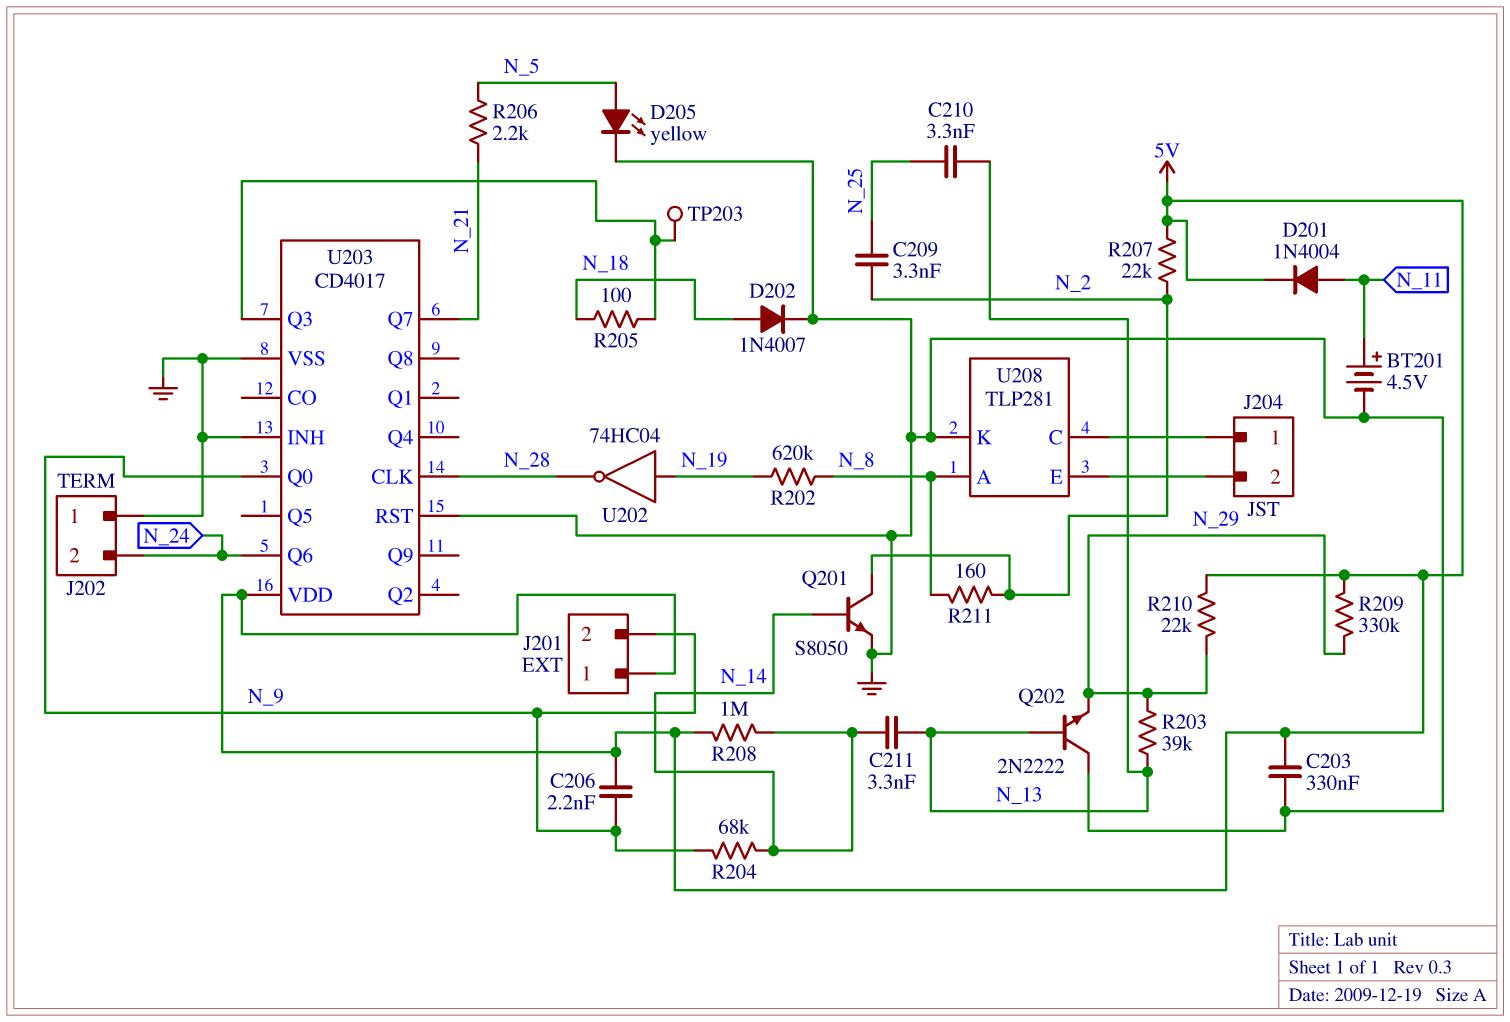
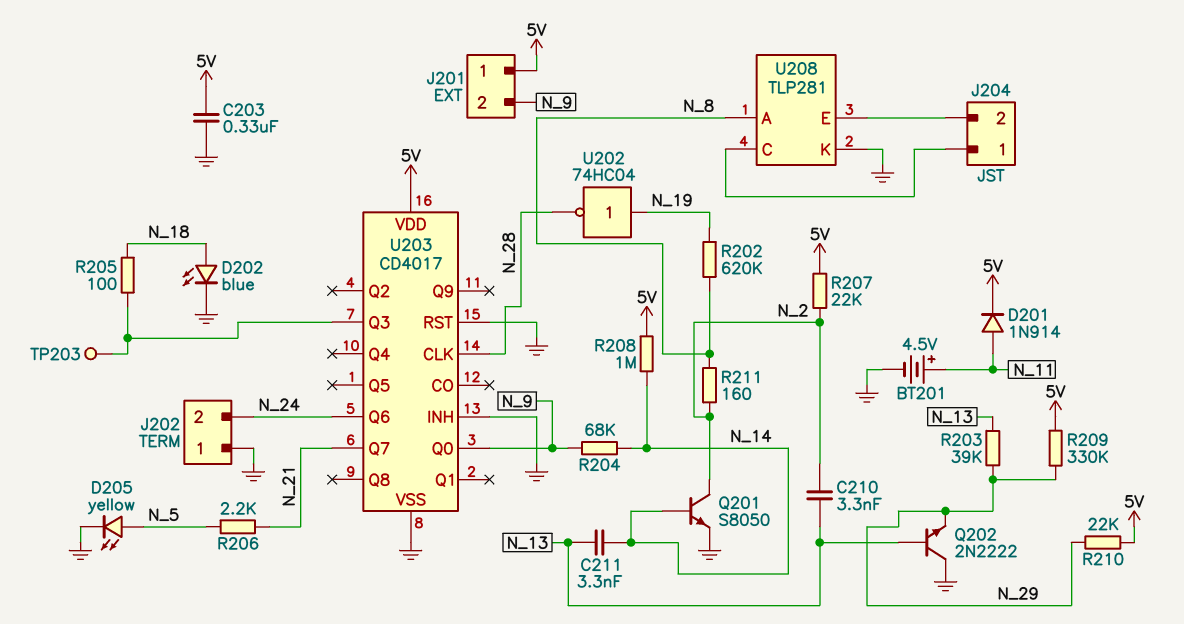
C206: 2.2nF (5V, N_9) -> none
C209: 3.3nF (N_2, N_25) -> none
C210: 3.3nF (N_13, N_25) -> 3.3nF (N_2, N_13)
D201: diode 1N4004 (A N_11, K 5V) -> diode 1N914 (A N_11, K 5V)
D202: diode 1N4007 (A N_18, K GND) -> LED blue (A N_18, K GND)

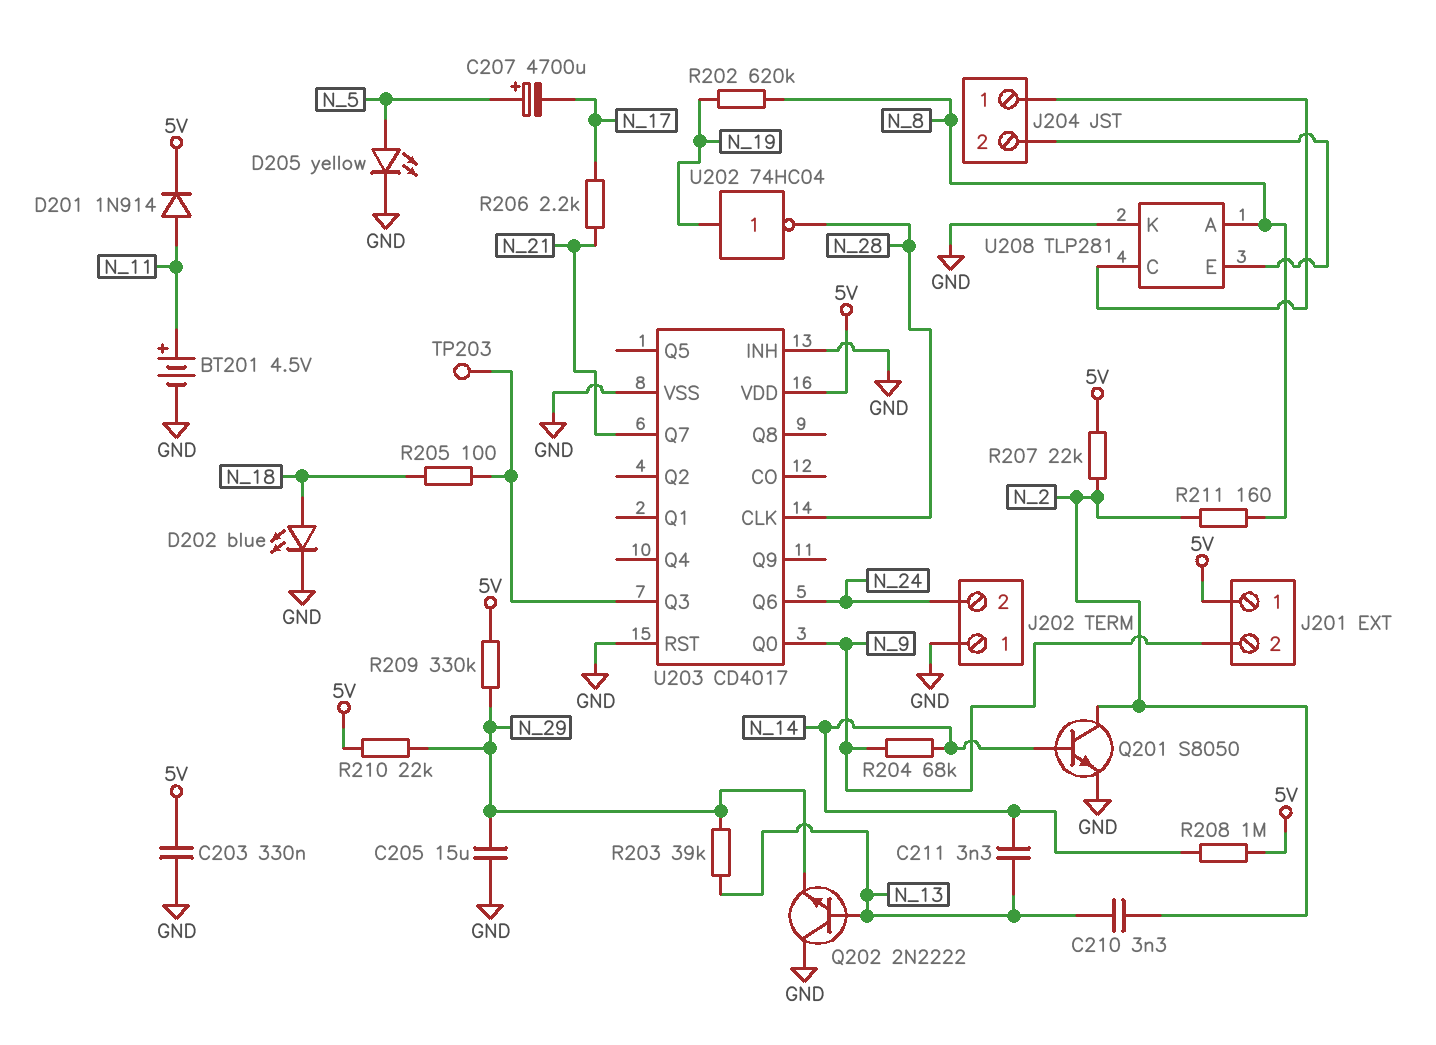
C205: none -> 15uF (GND, N_29)
C207: none -> 4700uF (plus N_5, minus N_17)
R206: 2.2k (N_5, N_21) -> 2.2k (N_17, N_21)

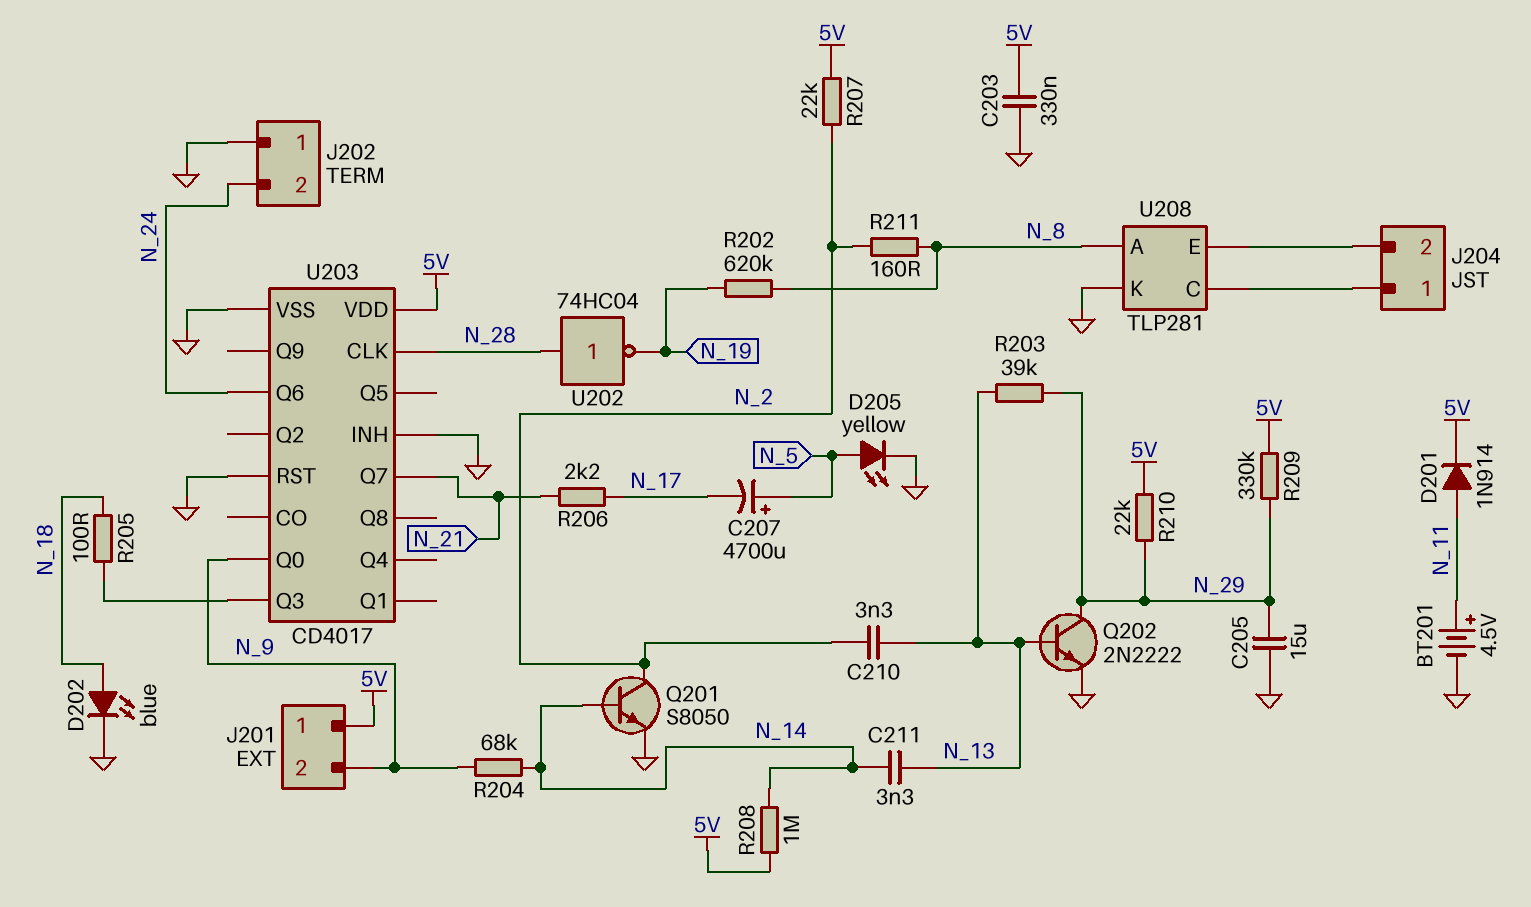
Q202: NPN 2N2222 (B N_13, C GND, E N_29) -> NPN 2N2222 (B N_13, C N_29, E GND)
TP203: test point (U203/Q3) -> none
U202: NOT 74HC04 (in N_19, out N_28) -> NOT 74HC04 (in N_28, out N_19)

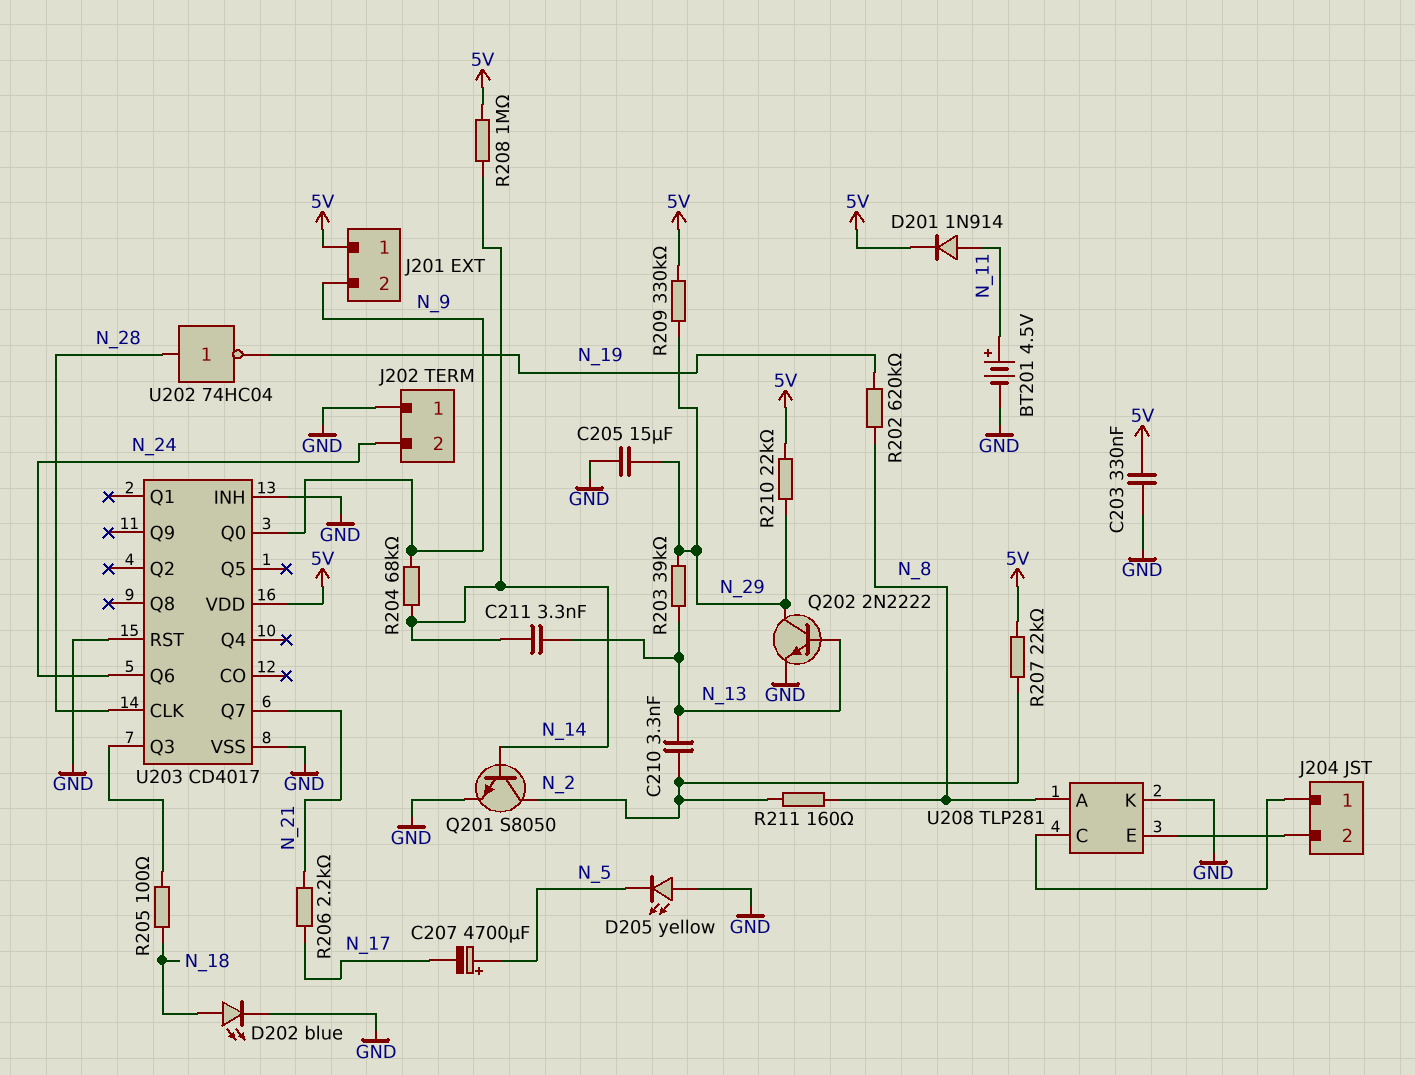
D205: LED yellow (A N_5, K GND) -> LED yellow (A GND, K N_5)

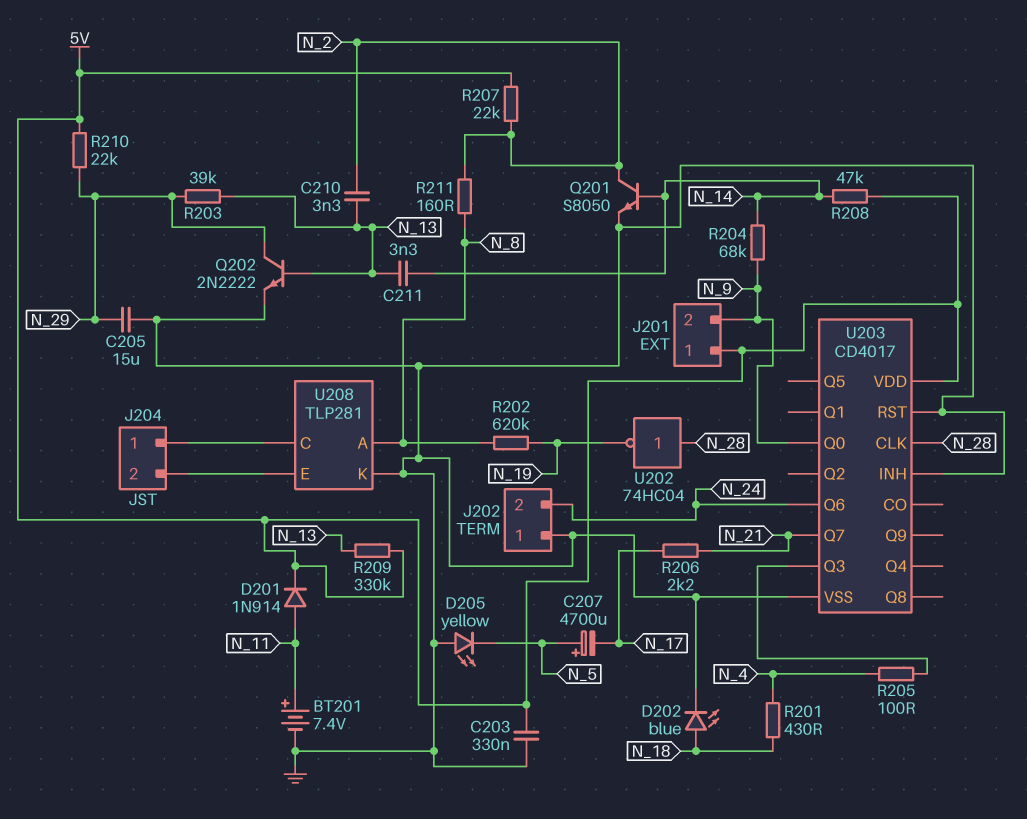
BT201: 4.5V (plus N_11, minus GND) -> 7.4V (plus N_11, minus GND)
R201: none -> 430 (N_4, N_18)
R205: 100 (N_18, U203/Q3) -> 100 (N_4, U203/Q3)
R208: 1M (5V, N_14) -> 47k (5V, N_14)
R209: 330k (5V, N_29) -> 330k (5V, N_13)

